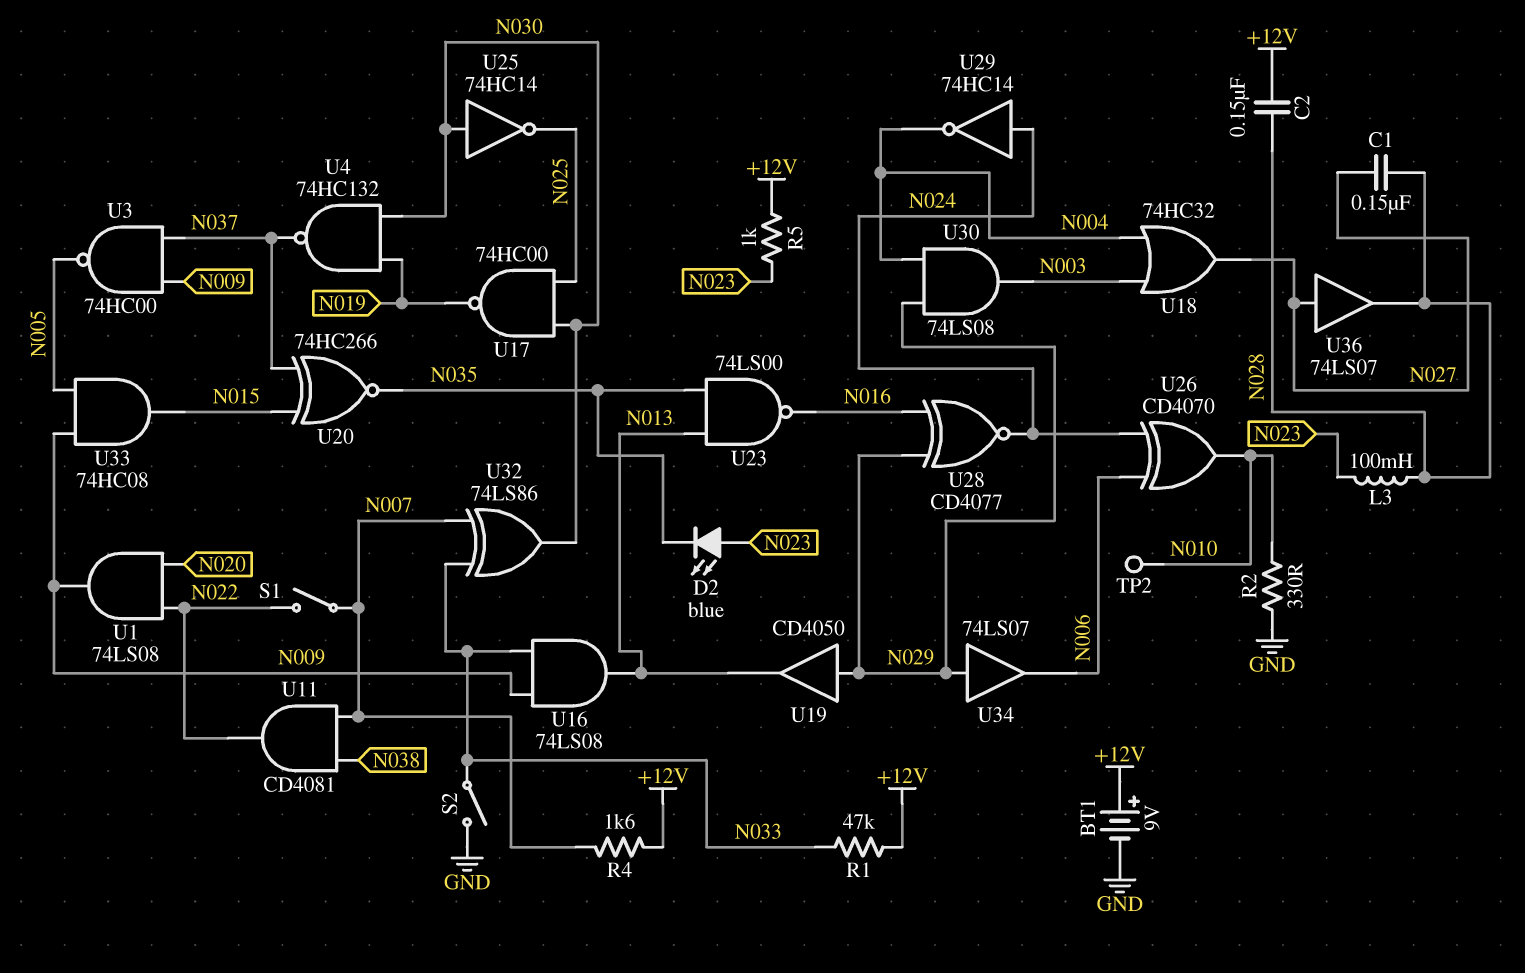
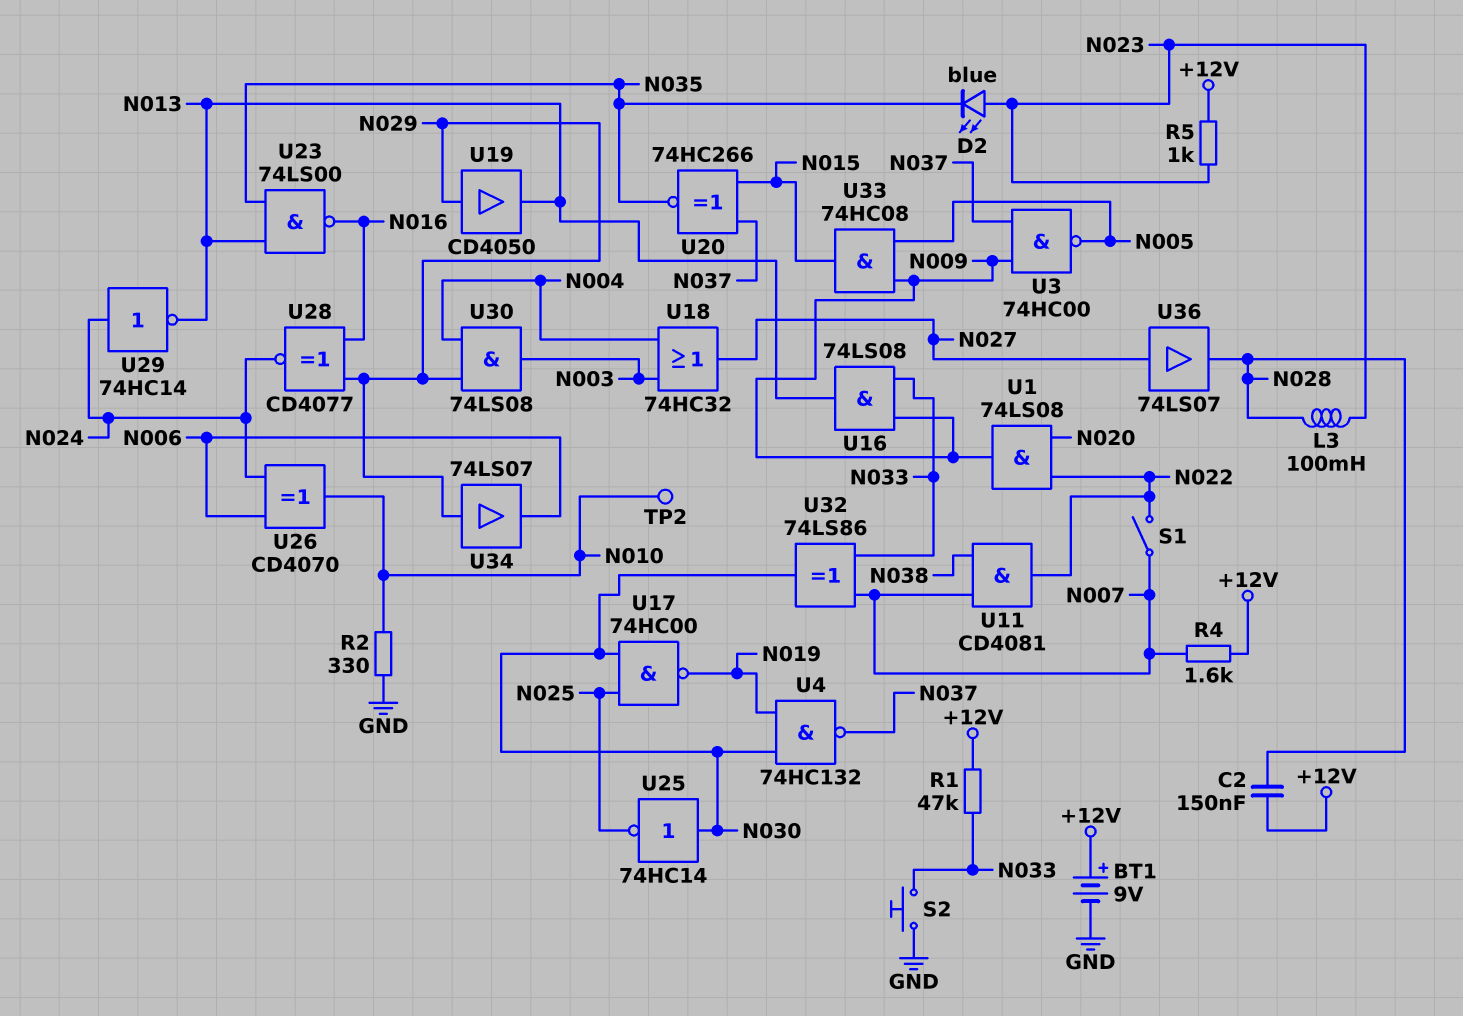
C1: 150nF (N027, N028) -> none
S2: switch (GND, N033) -> button (GND, N033)
U29: NOT 74HC14 (in N024, out N004) -> NOT 74HC14 (in N024, out N013)

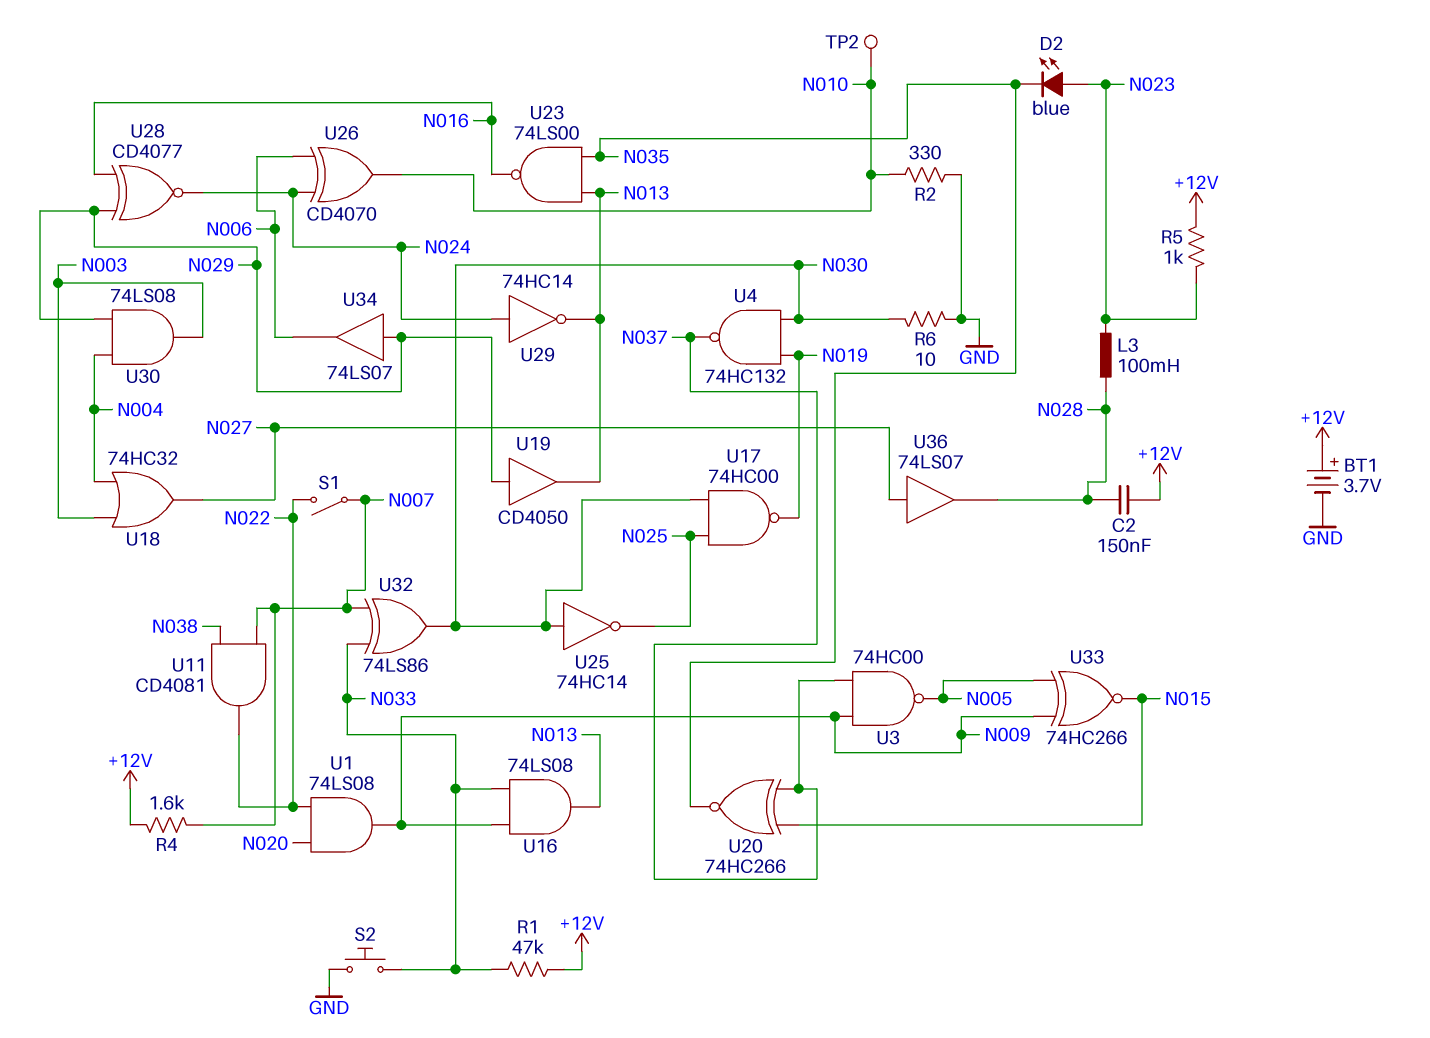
BT1: 9V (plus +12V, minus GND) -> 3.7V (plus +12V, minus GND)
R6: none -> 10 (GND, N030)
U33: AND 74HC08 (in N005, in N009, out N015) -> XNOR 74HC266 (in N005, in N009, out N015)

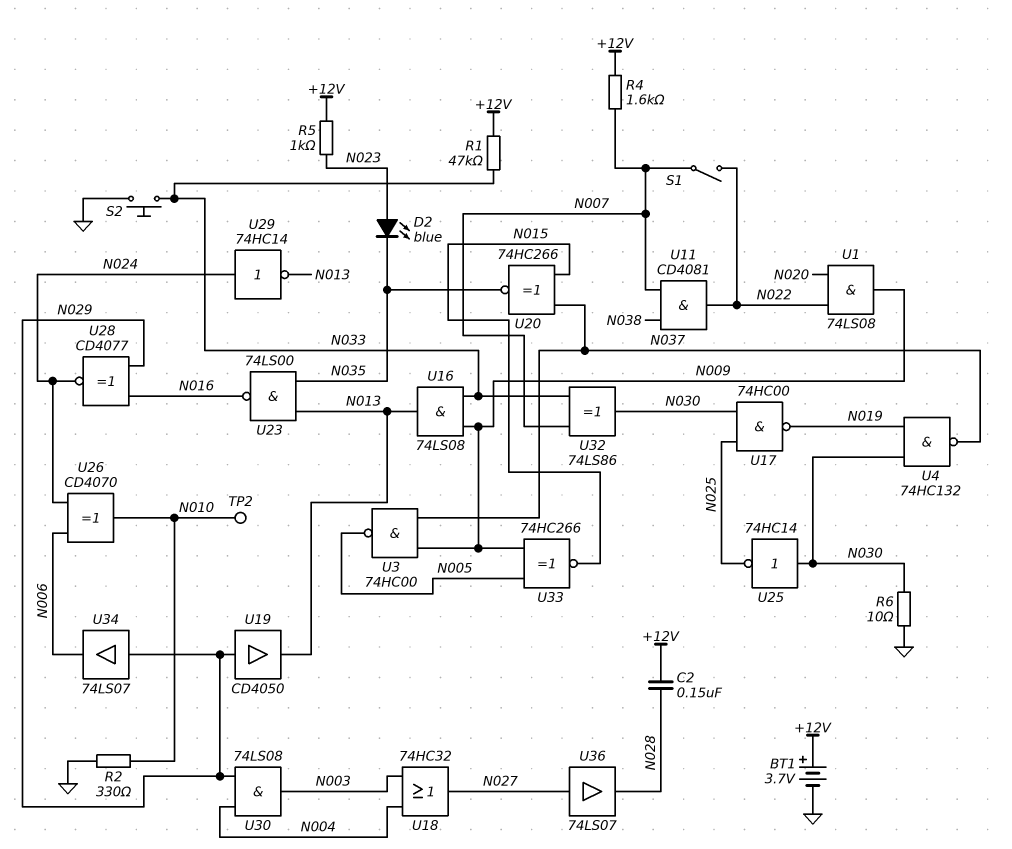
L3: 100mH (N023, N028) -> none

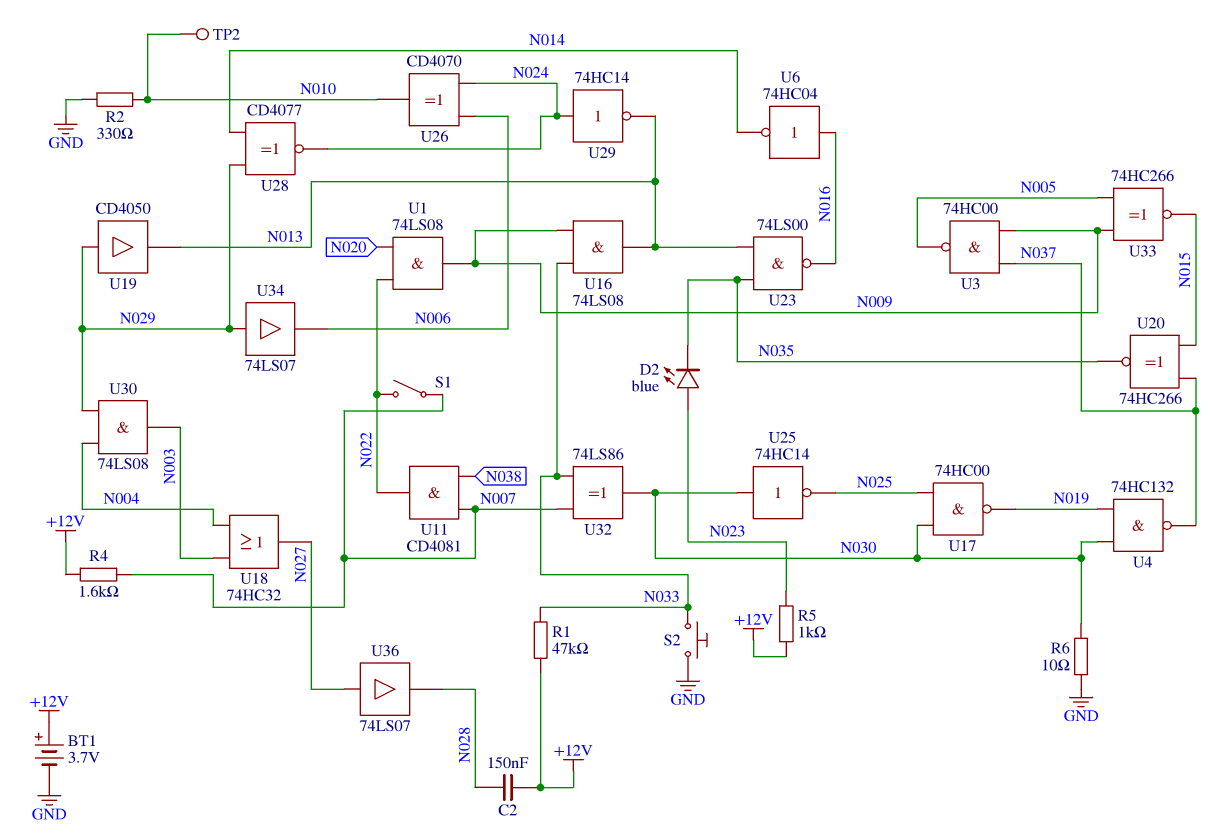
U6: none -> NOT 74HC04 (in N016, out N014)
U28: XNOR CD4077 (in N016, in N029, out N024) -> XNOR CD4077 (in N014, in N029, out N024)

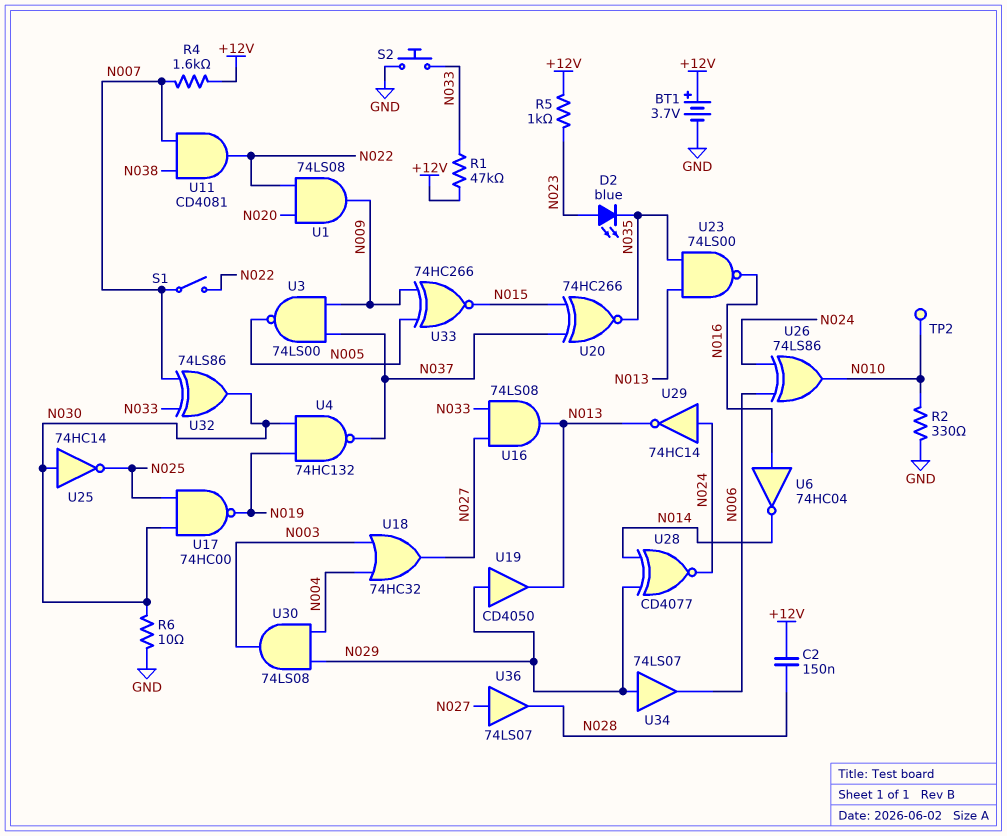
U3: NAND 74HC00 (in N009, in N037, out N005) -> NAND 74LS00 (in N009, in N037, out N005)
U16: AND 74LS08 (in N009, in N033, out N013) -> AND 74LS08 (in N027, in N033, out N013)
U26: XOR CD4070 (in N006, in N024, out N010) -> XOR 74LS86 (in N006, in N024, out N010)

